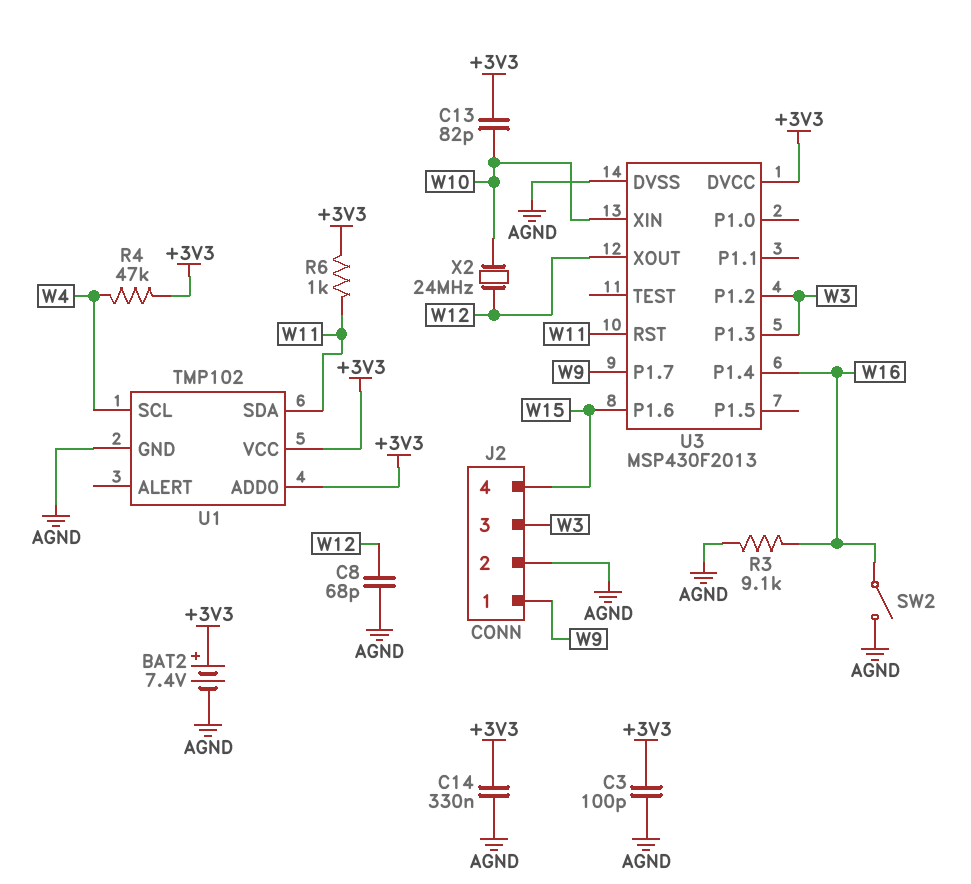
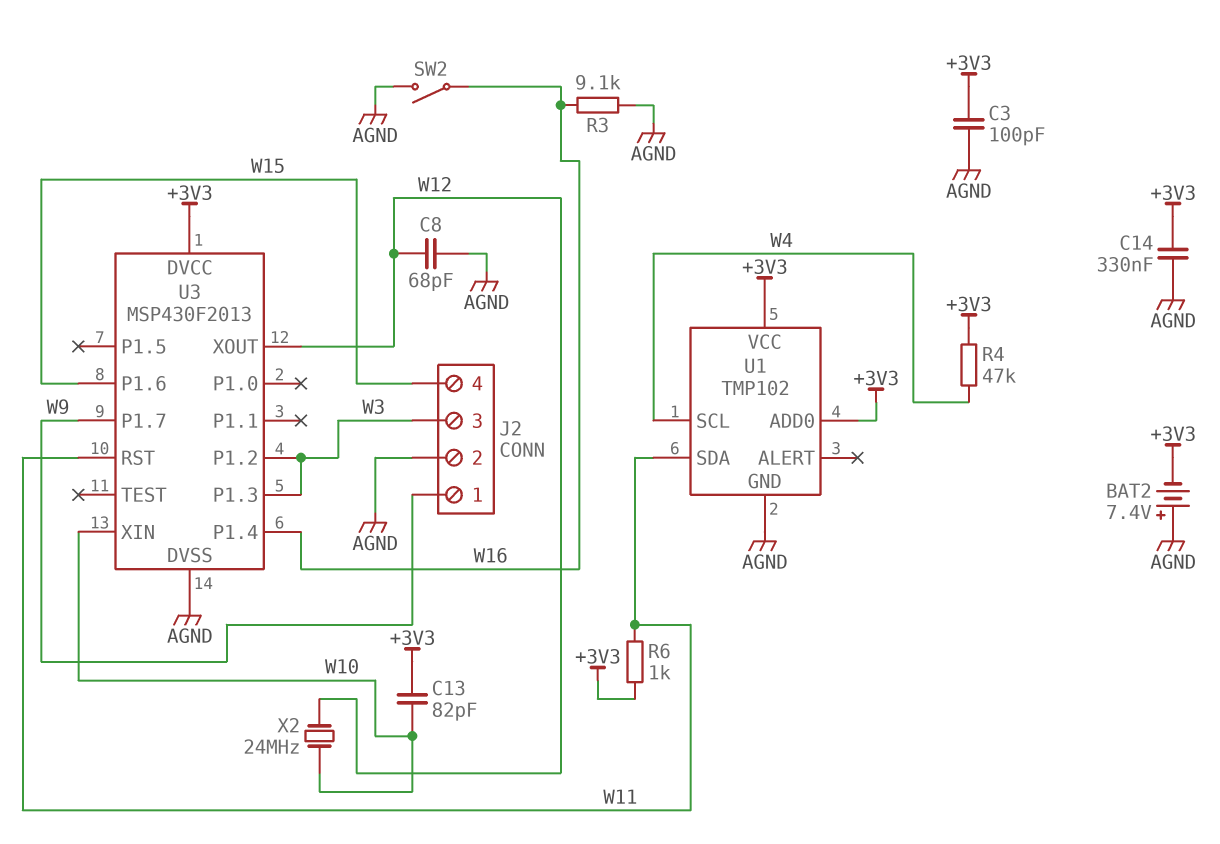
BAT2: 7.4V (plus +3V3, minus AGND) -> 7.4V (plus AGND, minus +3V3)

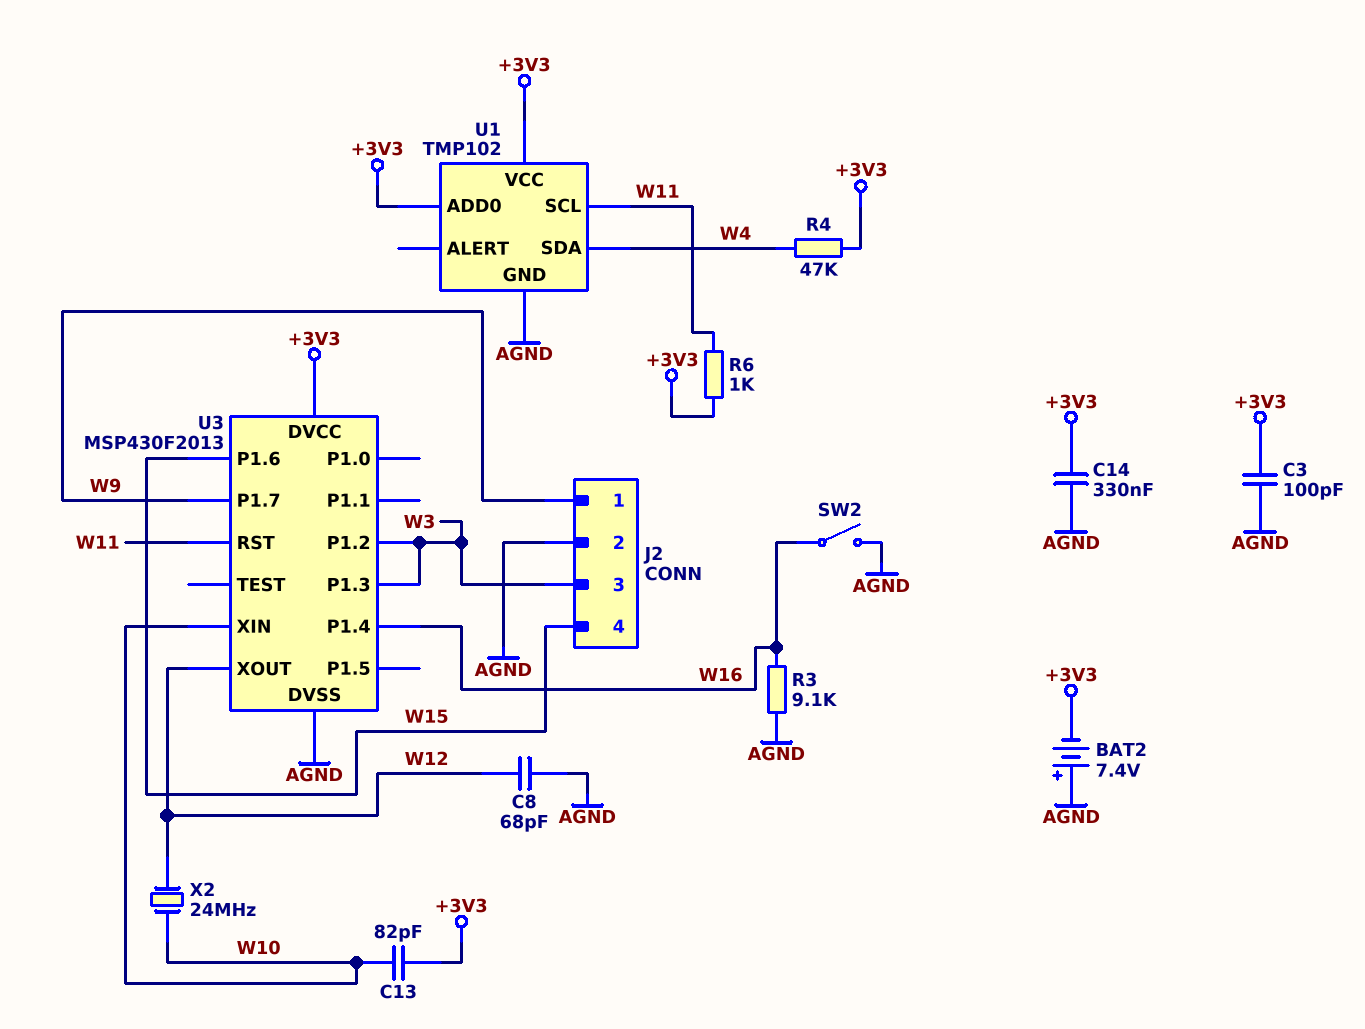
U1 pin SCL: W4 -> W11
U1 pin SDA: W11 -> W4

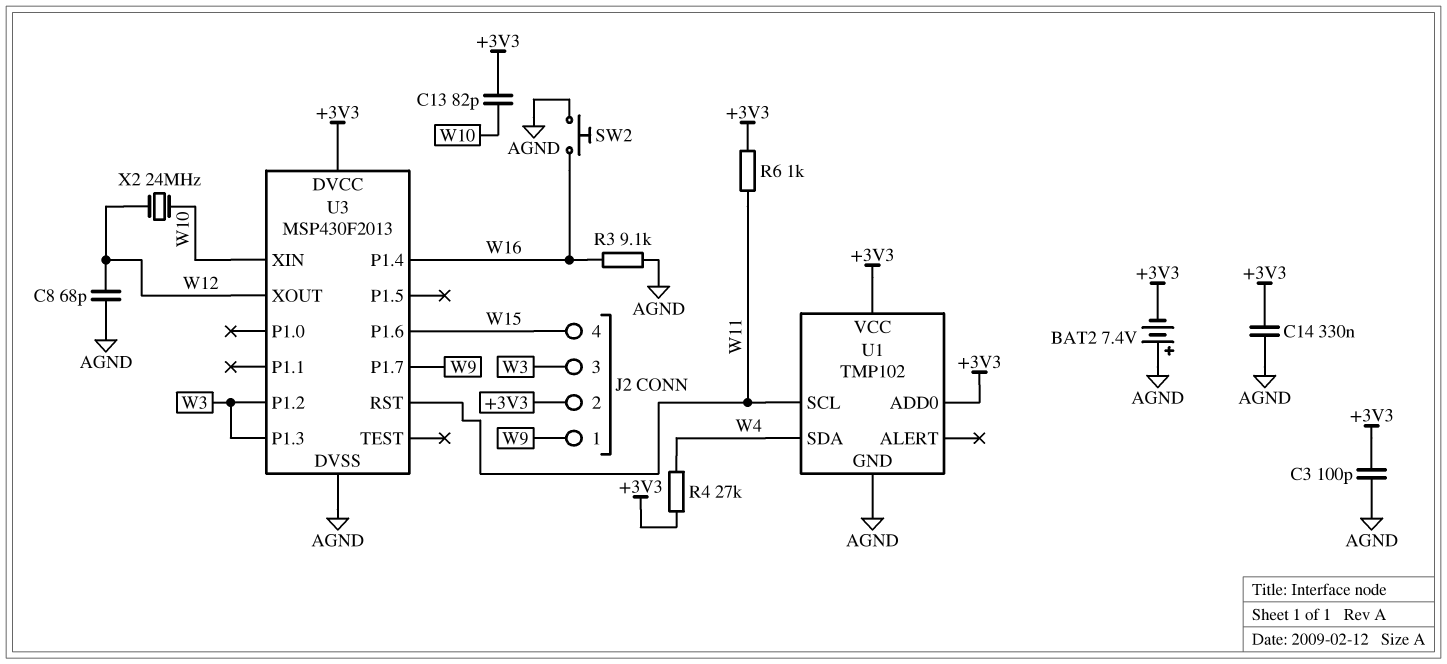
J2 pin 2: AGND -> +3V3
R4: 47k (+3V3, W4) -> 27k (+3V3, W4)
SW2: switch (AGND, W16) -> button (AGND, W16)

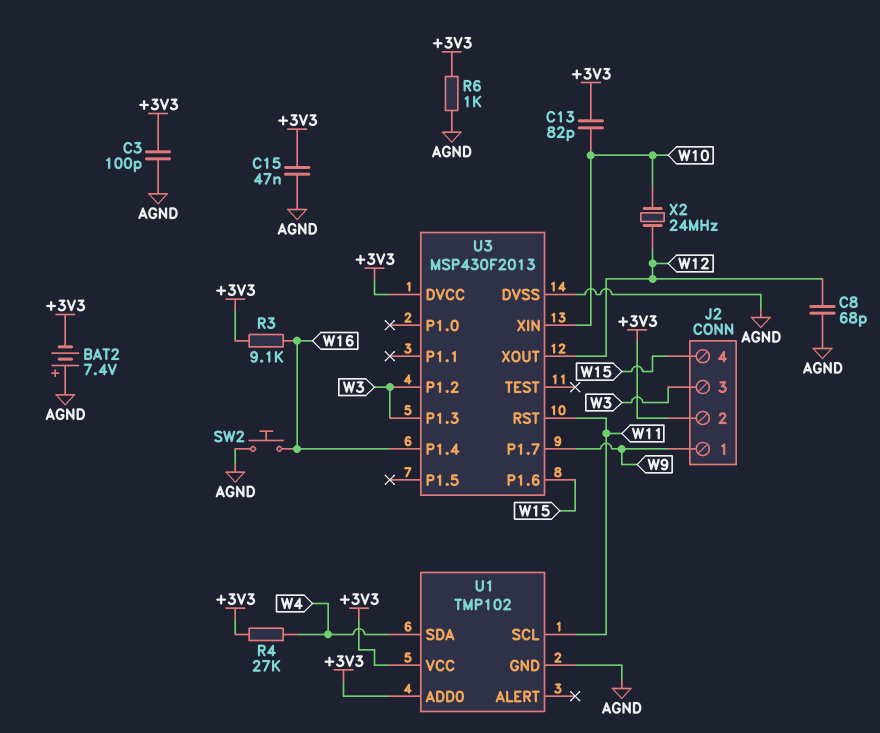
C14: 330nF (+3V3, AGND) -> none
C15: none -> 47nF (+3V3, AGND)
R3: 9.1k (AGND, W16) -> 9.1k (+3V3, W16)
R6: 1k (+3V3, W11) -> 1k (+3V3, AGND)

